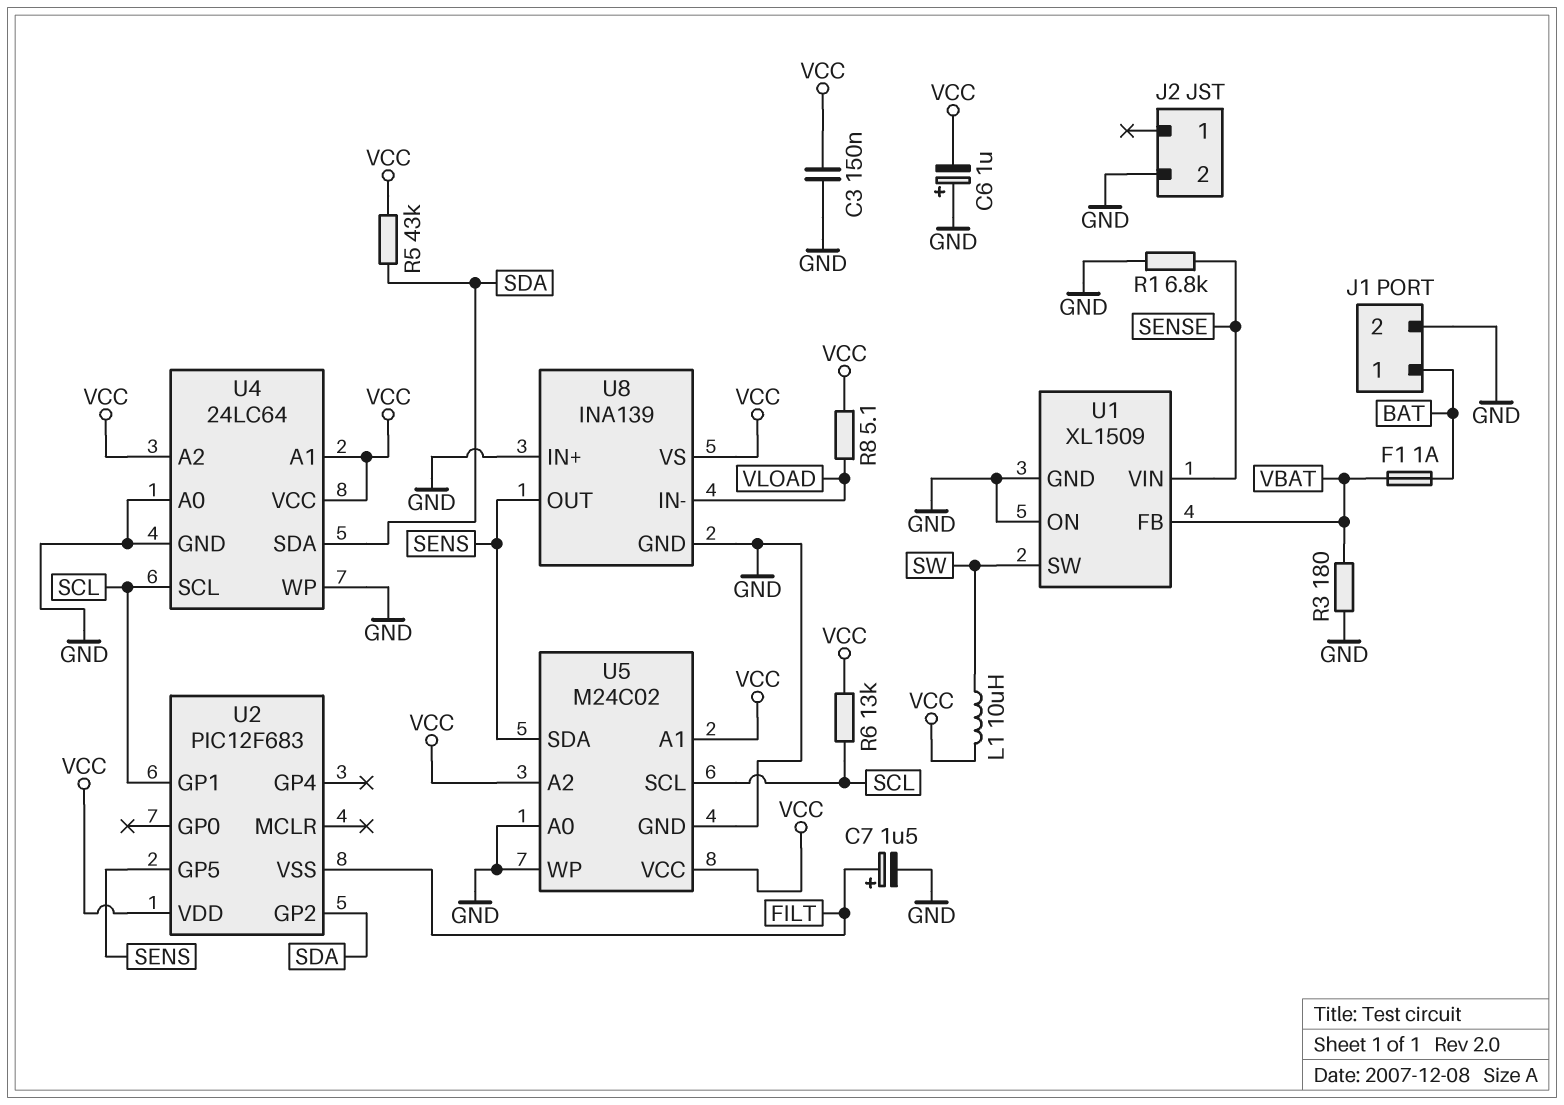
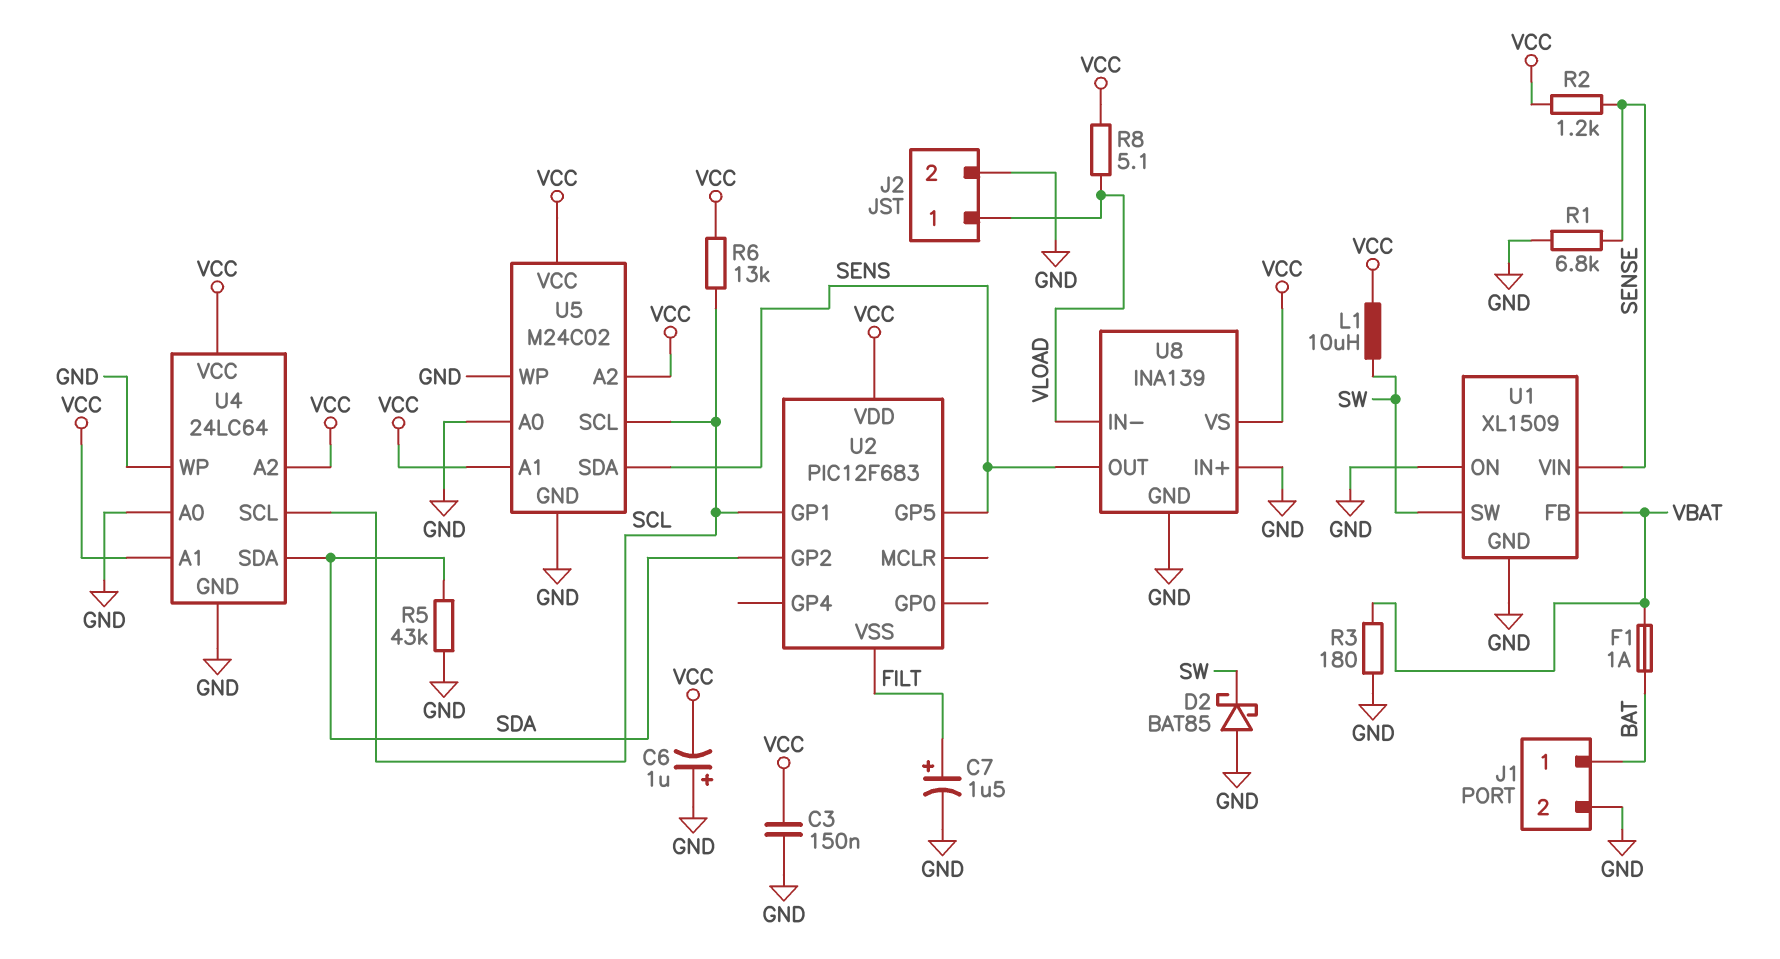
D2: none -> schottky BAT85 (A GND, K SW)
J2 pin 1: none -> VLOAD
R2: none -> 1.2k (SENSE, VCC)
R5: 43k (SDA, VCC) -> 43k (GND, SDA)

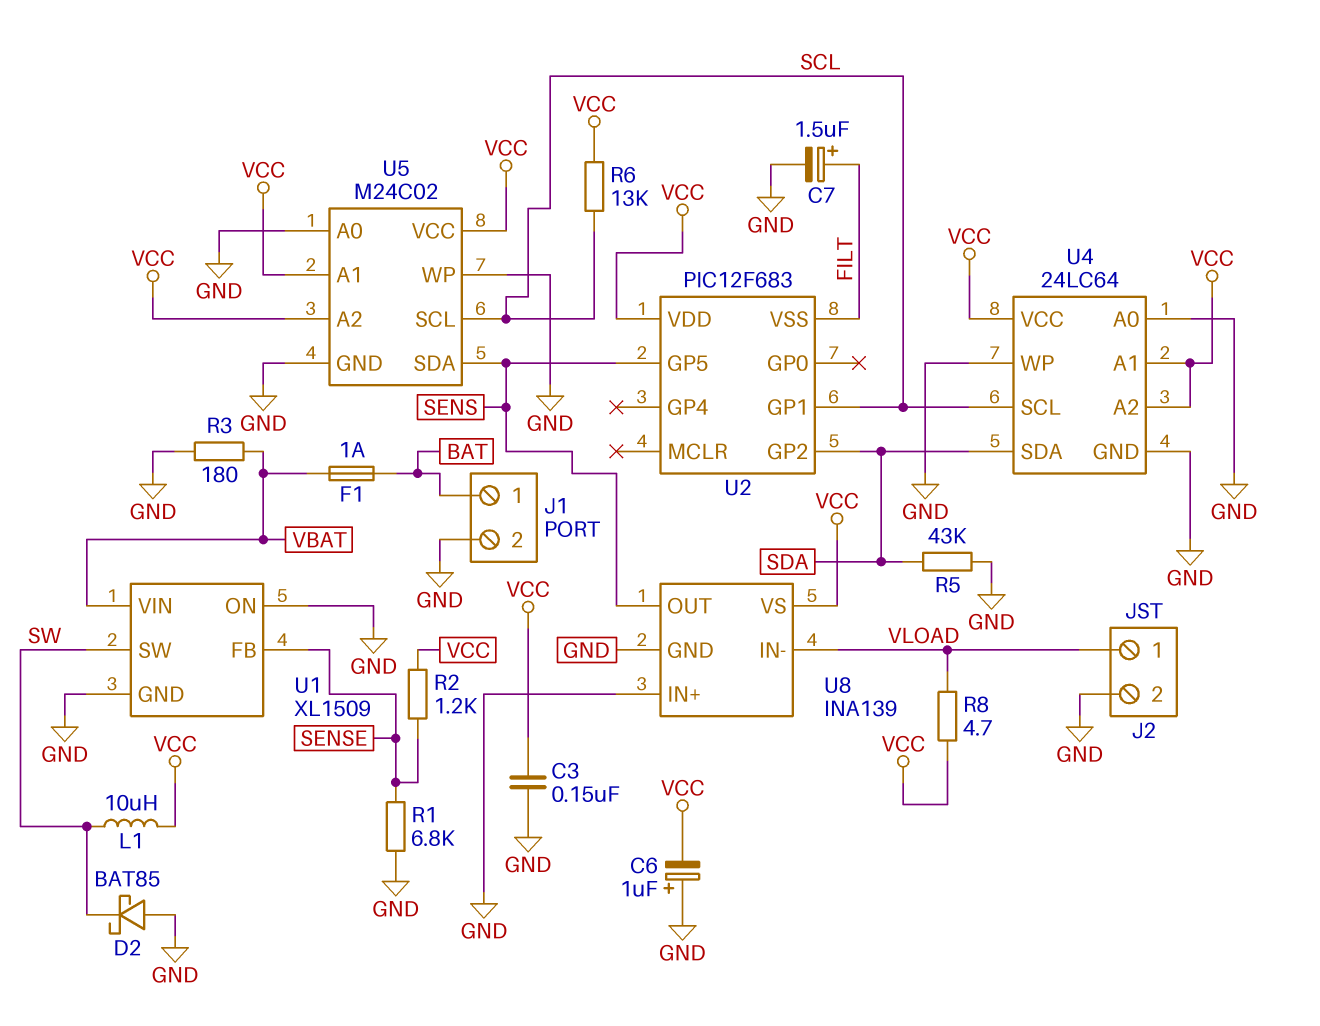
R8: 5.1 (VCC, VLOAD) -> 4.7 (VCC, VLOAD)
U1 pin FB: VBAT -> SENSE
U1 pin VIN: SENSE -> VBAT

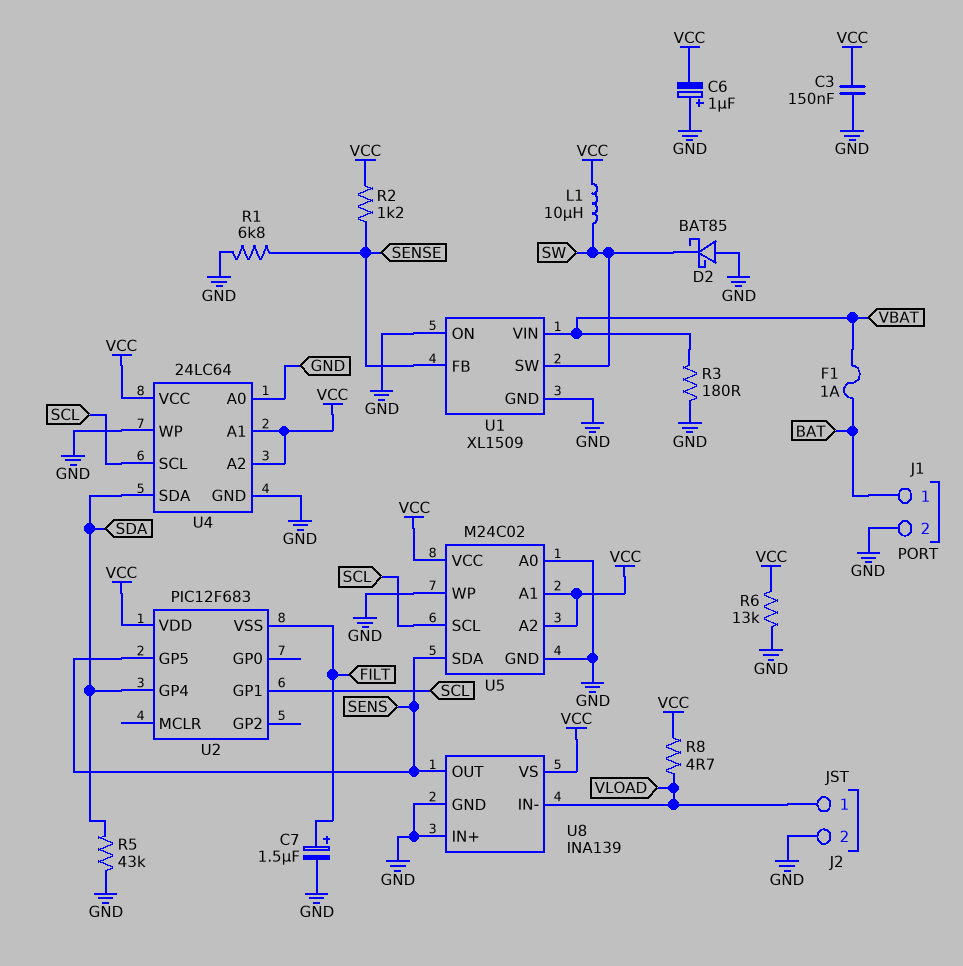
R6: 13k (SCL, VCC) -> 13k (GND, VCC)
U2 pin GP2: SDA -> none
U2 pin GP4: none -> SDA

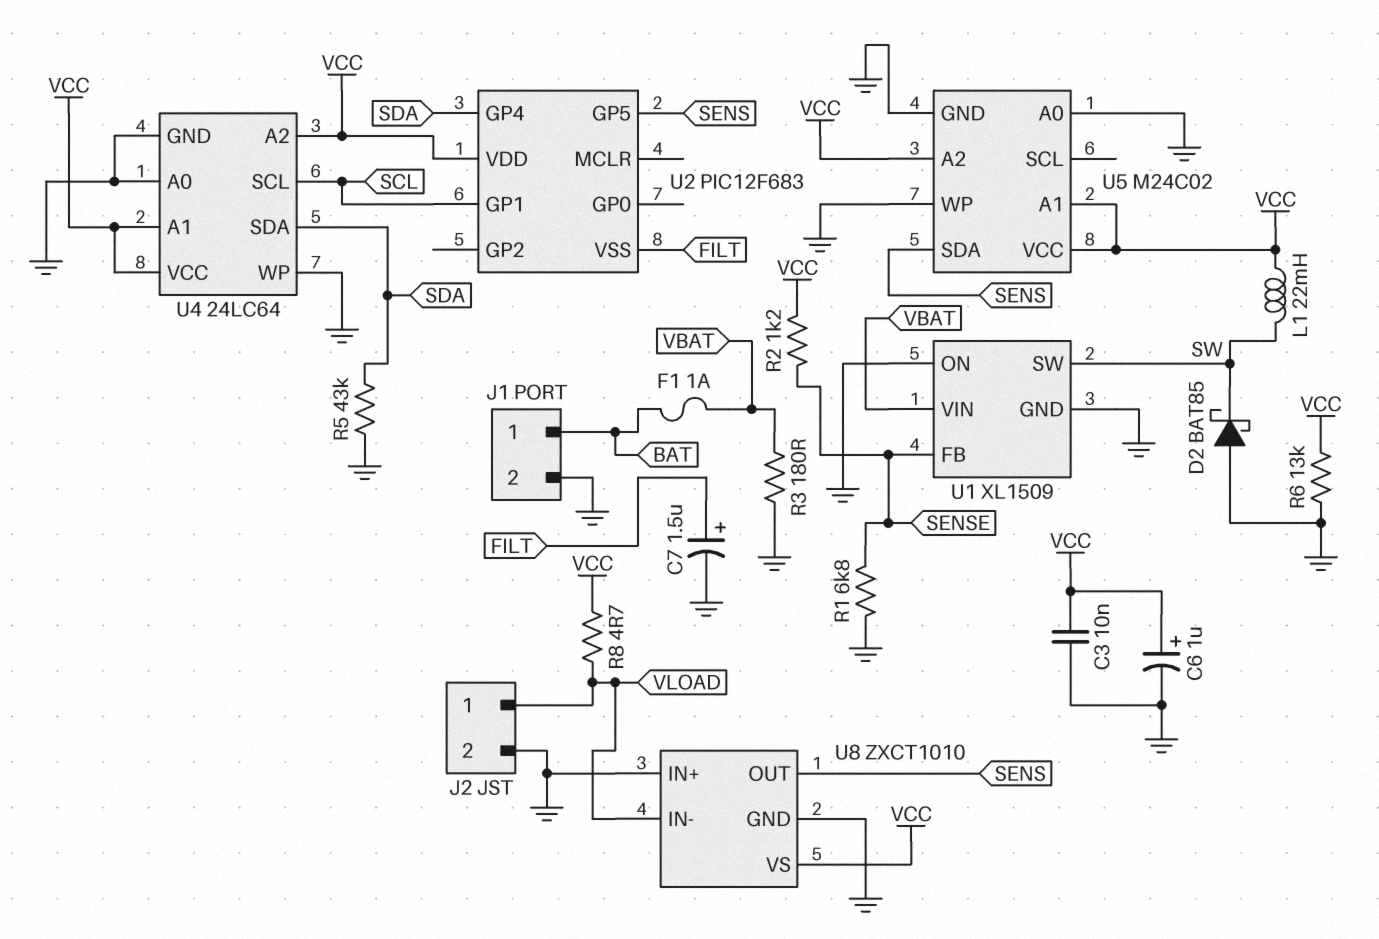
C3: 150nF (GND, VCC) -> 10nF (GND, VCC)
C6: 1uF (plus GND, minus VCC) -> 1uF (plus VCC, minus GND)
L1: 10uH (SW, VCC) -> 22mH (SW, VCC)
U5 pin SCL: SCL -> none
U8: INA139 -> ZXCT1010

